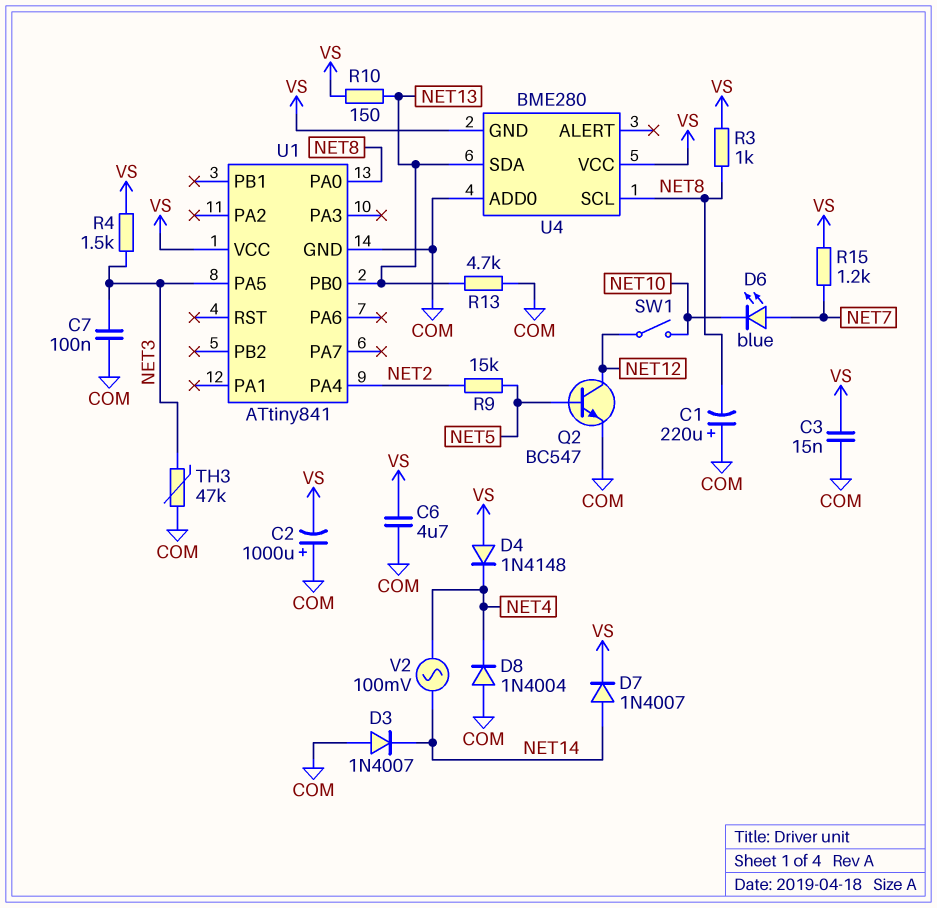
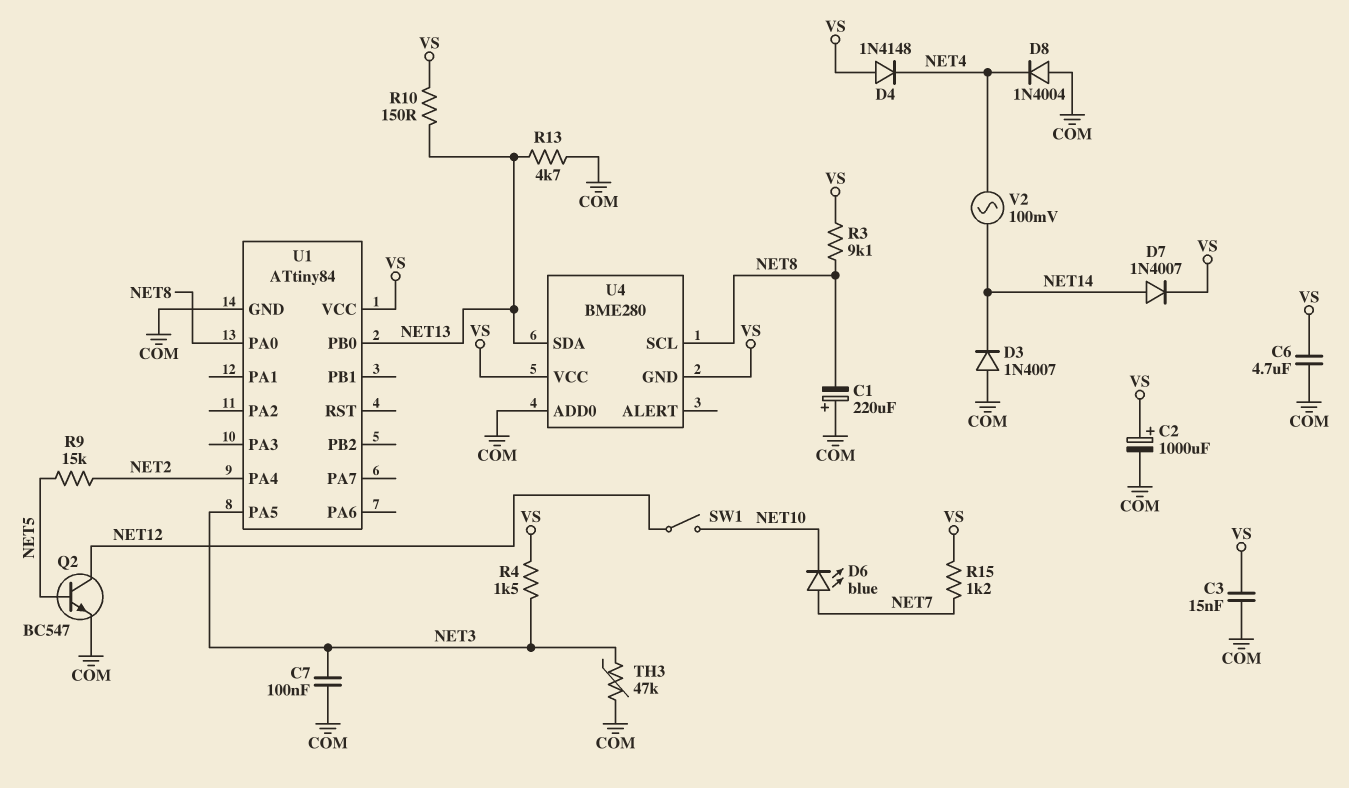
C2: 1000uF (plus COM, minus VS) -> 1000uF (plus VS, minus COM)
R3: 1k (NET8, VS) -> 9.1k (NET8, VS)
U1: ATtiny841 -> ATtiny84

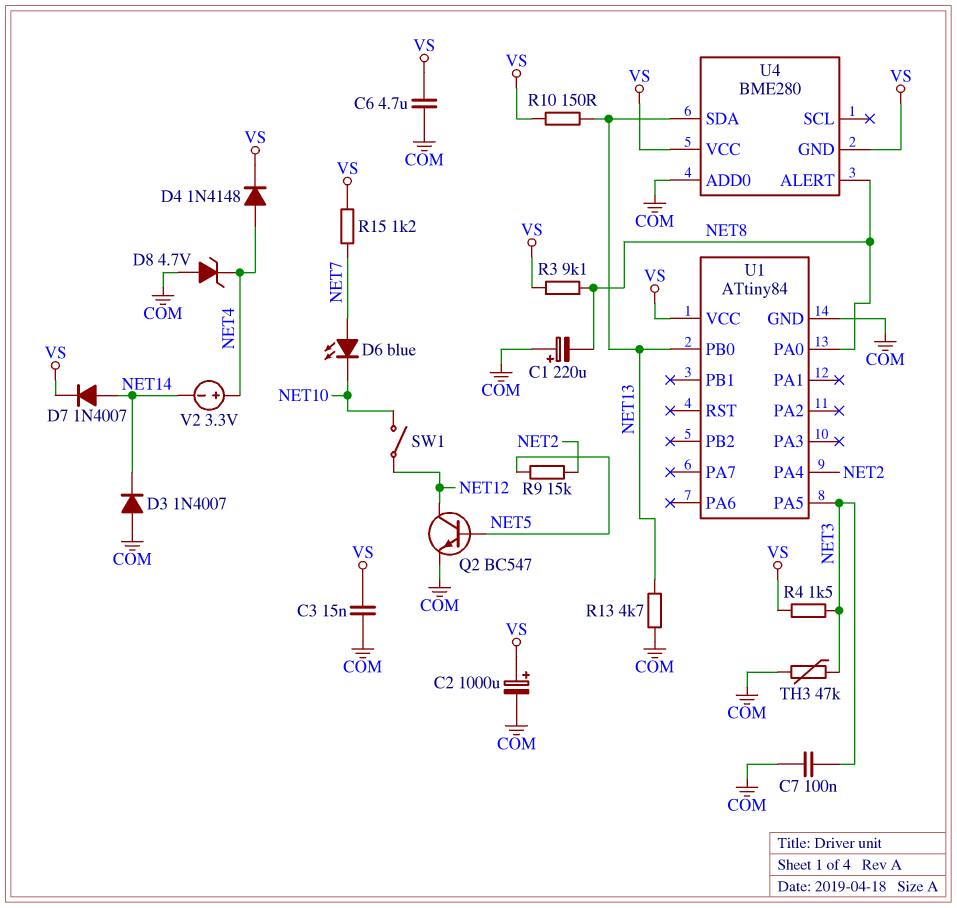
D4: diode 1N4148 (A VS, K NET4) -> diode 1N4148 (A NET4, K VS)
D8: diode 1N4004 (A COM, K NET4) -> zener 4.7V (A COM, K NET4)
U4 pin ALERT: none -> NET8
U4 pin SCL: NET8 -> none
V2: AC 100mV (NET4, NET14) -> 3.3V (plus NET4, minus NET14)

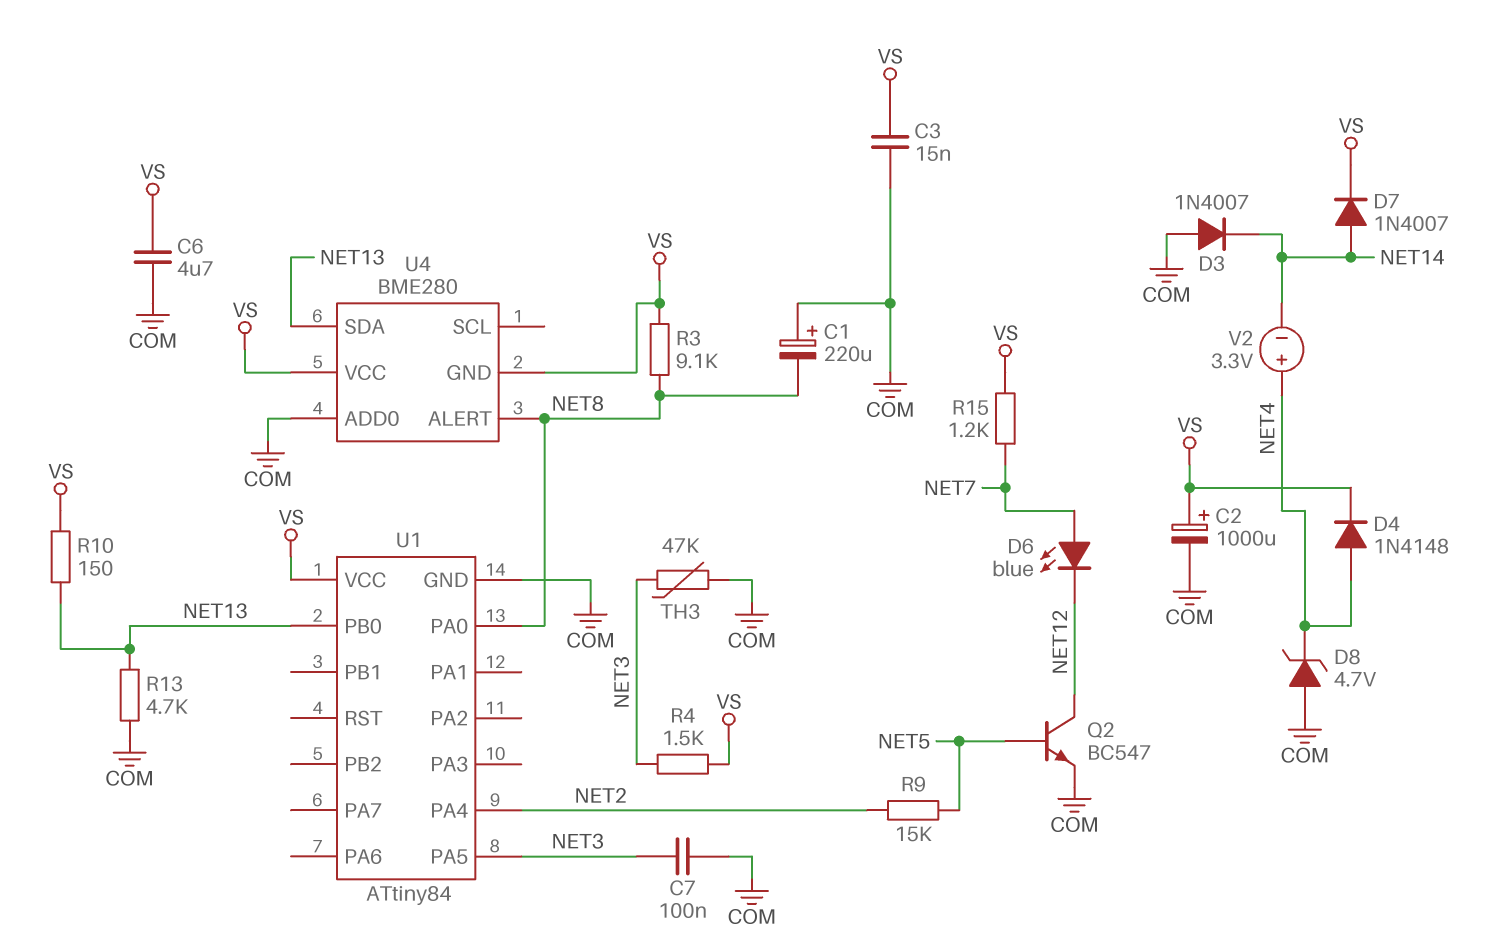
D6: LED blue (A NET7, K NET10) -> LED blue (A NET7, K NET12)
SW1: switch (NET10, NET12) -> none

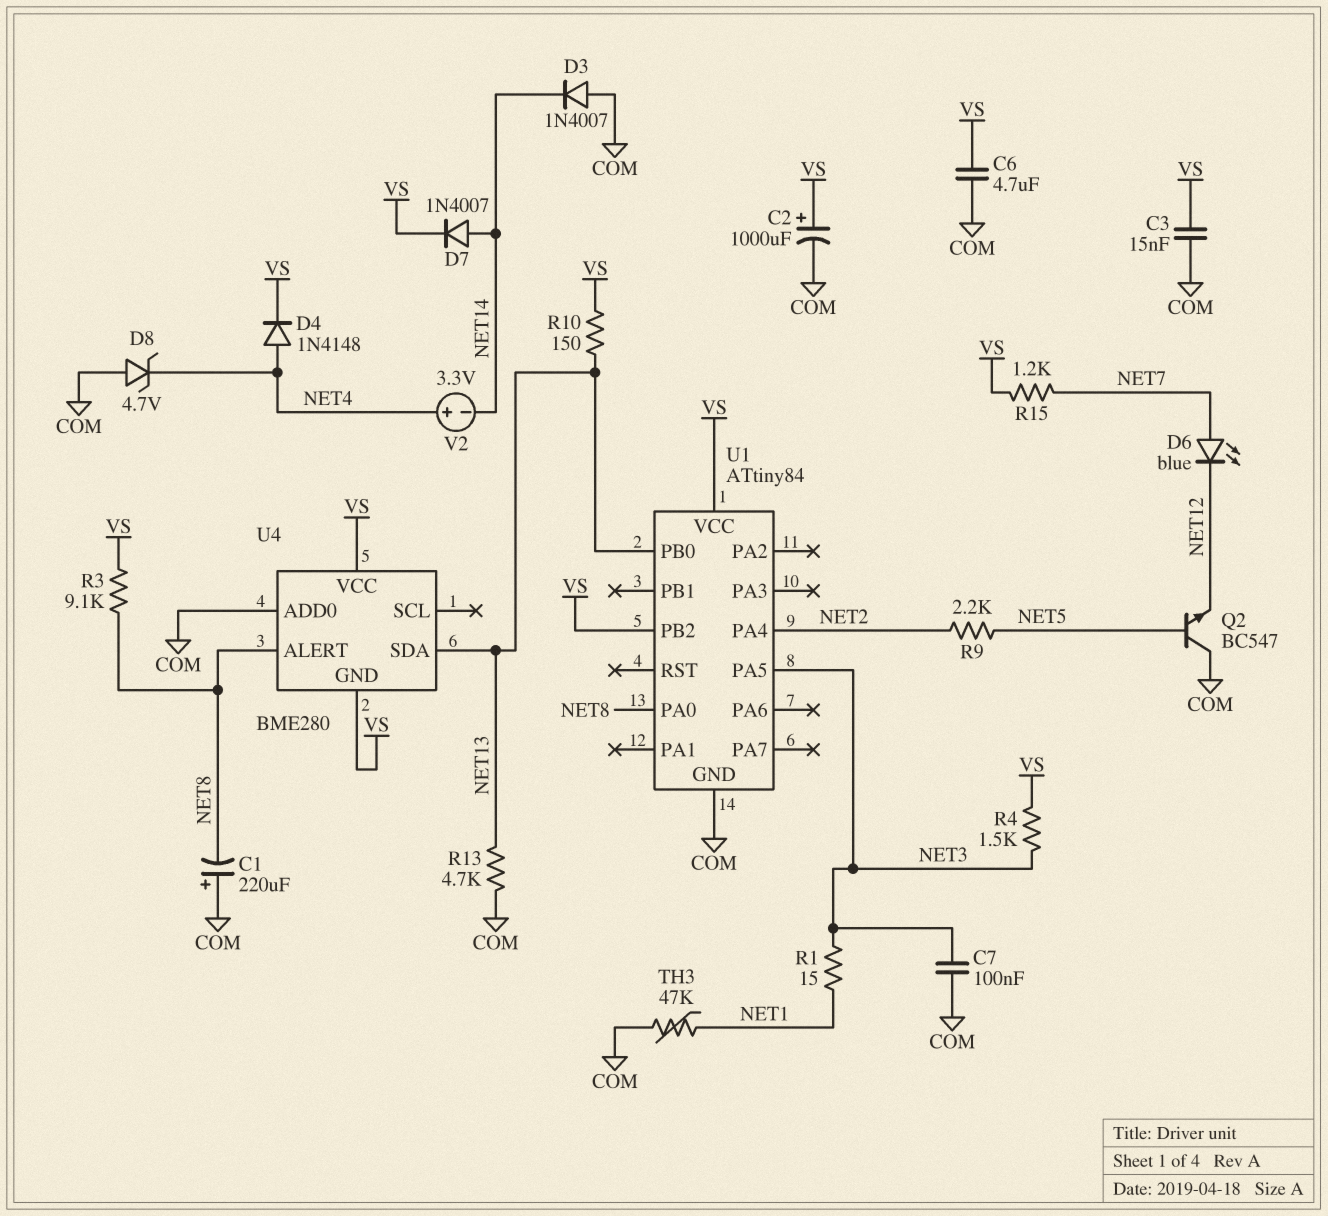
Q2: NPN BC547 (B NET5, C NET12, E COM) -> NPN BC547 (B NET5, C COM, E NET12)
R1: none -> 15 (NET1, NET3)
R9: 15k (NET2, NET5) -> 2.2k (NET2, NET5)
TH3: 47k (COM, NET3) -> 47k (COM, NET1)
U1 pin PB2: none -> VS

